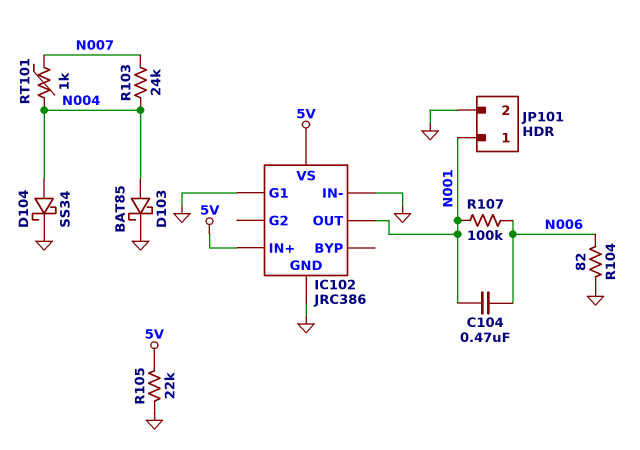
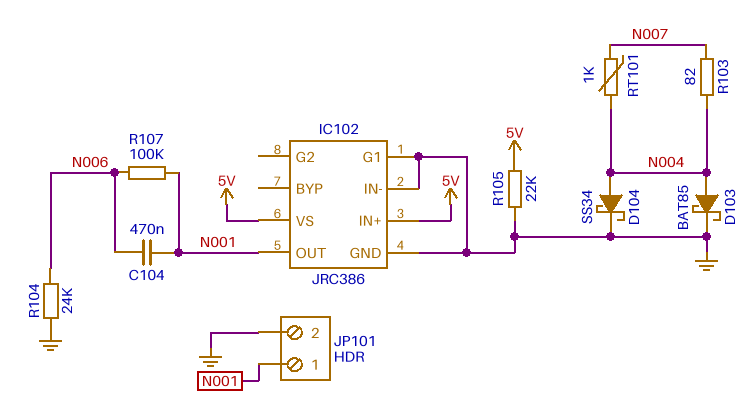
R103: 24k (N004, N007) -> 82 (N004, N007)
R104: 82 (GND, N006) -> 24k (GND, N006)

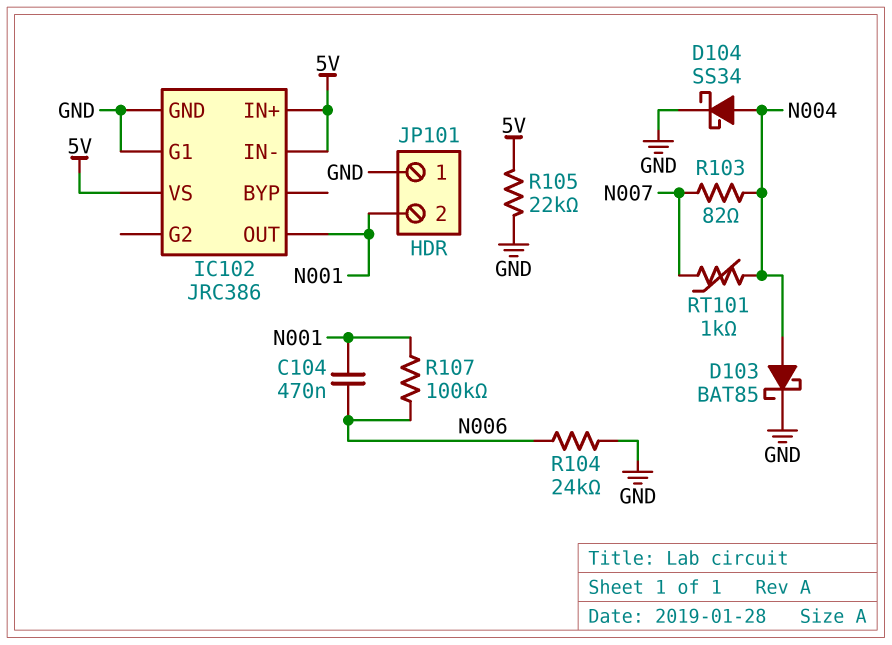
IC102 pin IN-: GND -> 5V
JP101 pin 1: N001 -> GND
JP101 pin 2: GND -> N001

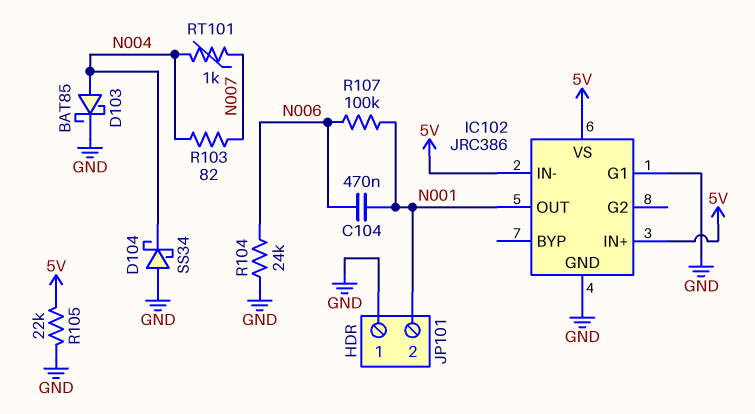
D104: schottky SS34 (A N004, K GND) -> schottky SS34 (A GND, K N004)

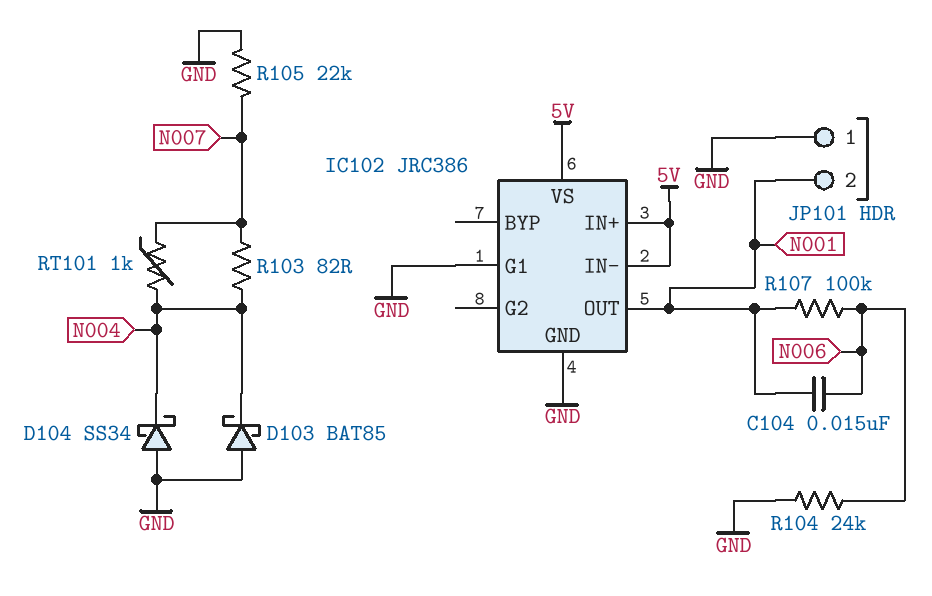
C104: 470nF (N001, N006) -> 15nF (N001, N006)
D103: schottky BAT85 (A N004, K GND) -> schottky BAT85 (A GND, K N004)
R105: 22k (5V, GND) -> 22k (GND, N007)

